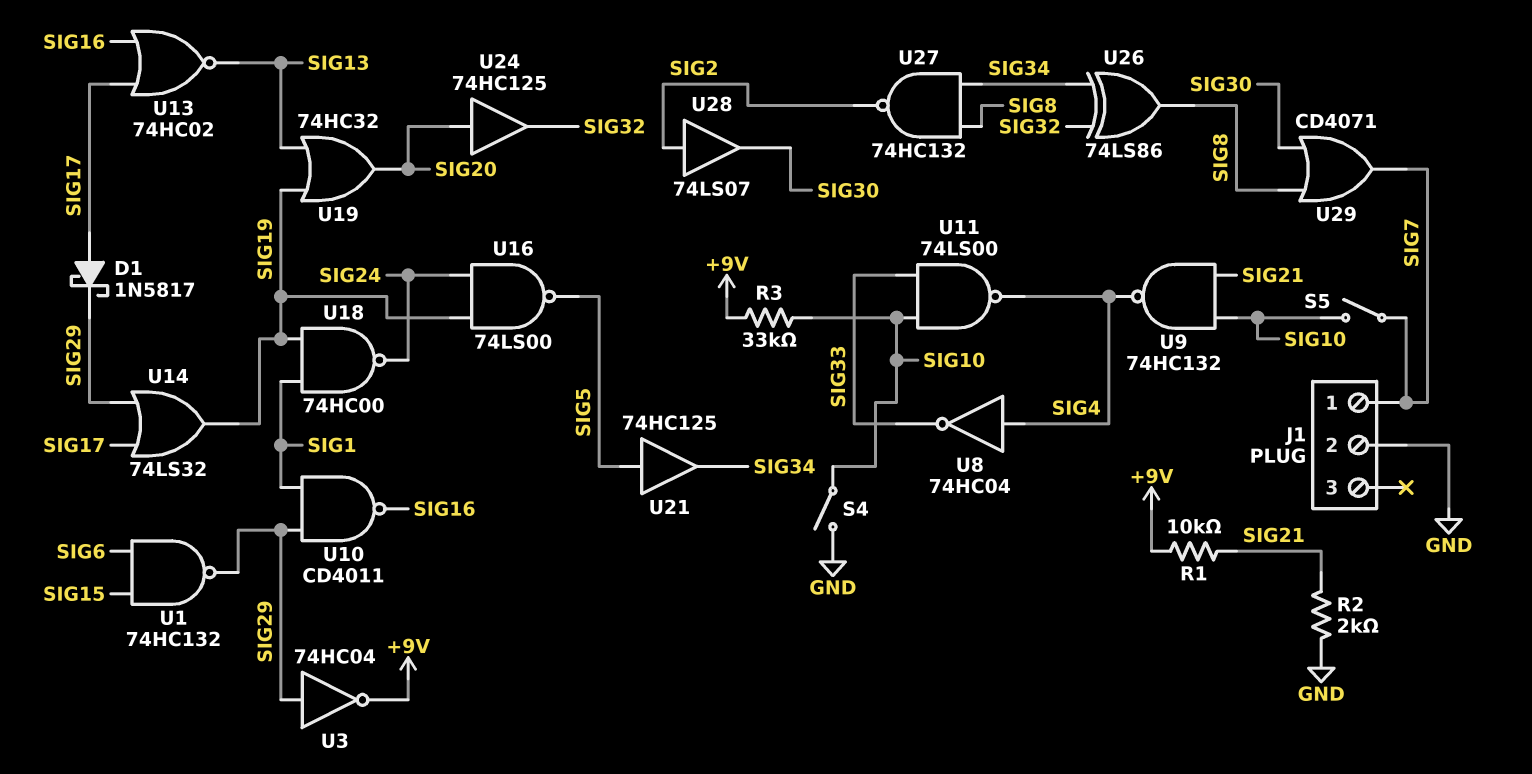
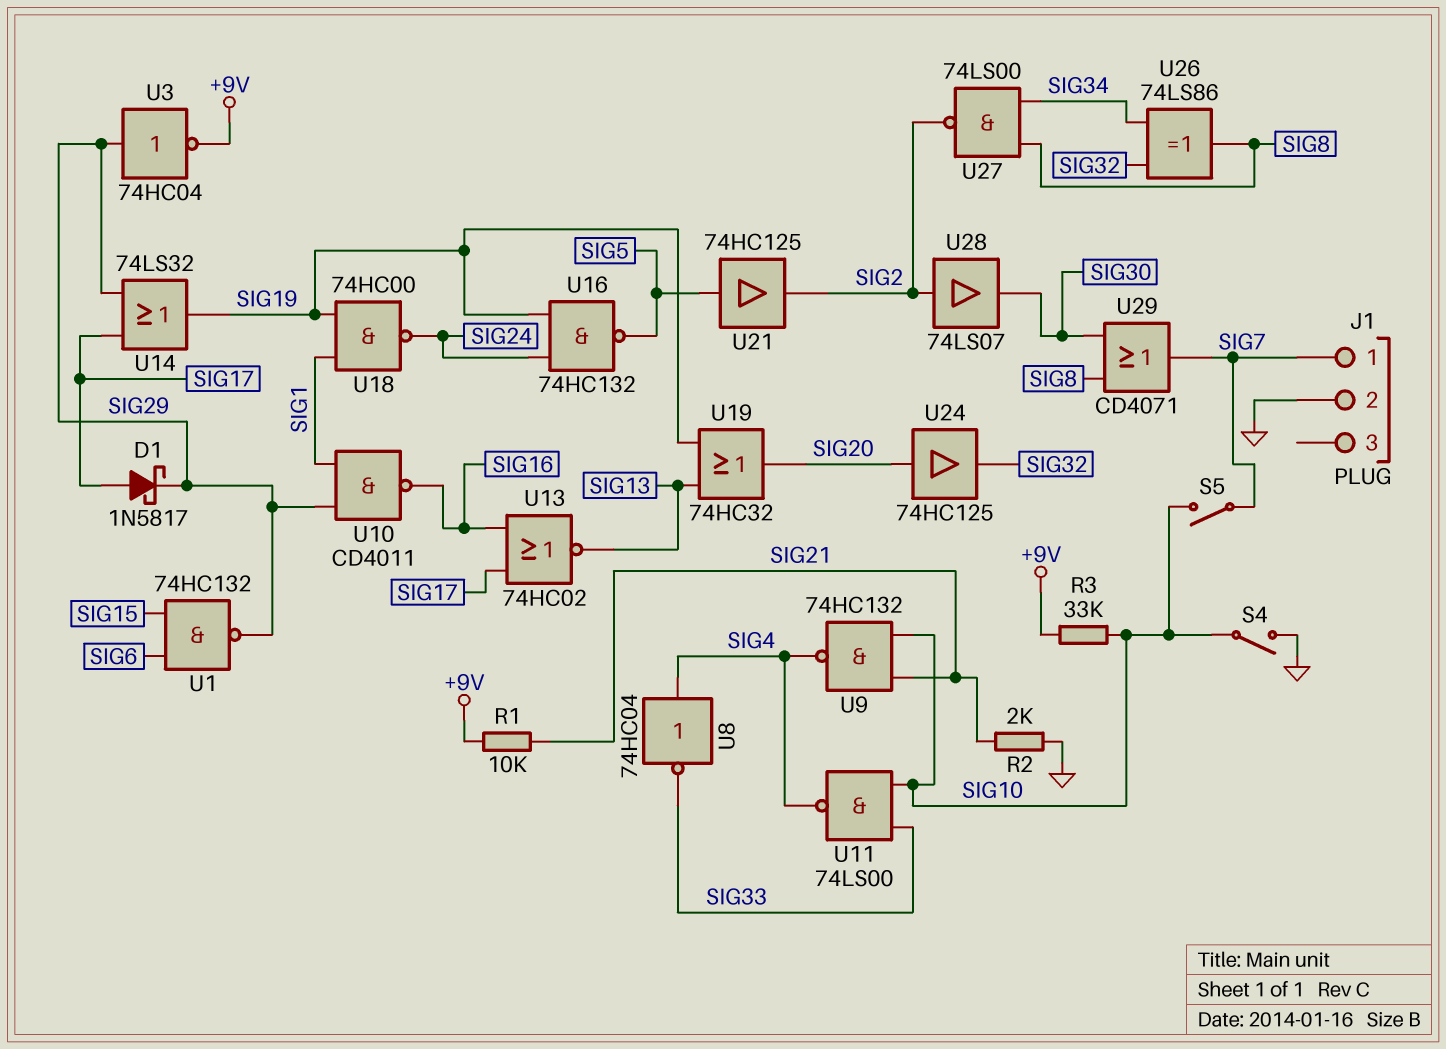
U16: NAND 74LS00 (in SIG19, in SIG24, out SIG5) -> NAND 74HC132 (in SIG19, in SIG24, out SIG5)
U21: buffer 74HC125 (in SIG5, out SIG34) -> buffer 74HC125 (in SIG5, out SIG2)
U27: NAND 74HC132 (in SIG8, in SIG34, out SIG2) -> NAND 74LS00 (in SIG8, in SIG34, out SIG2)

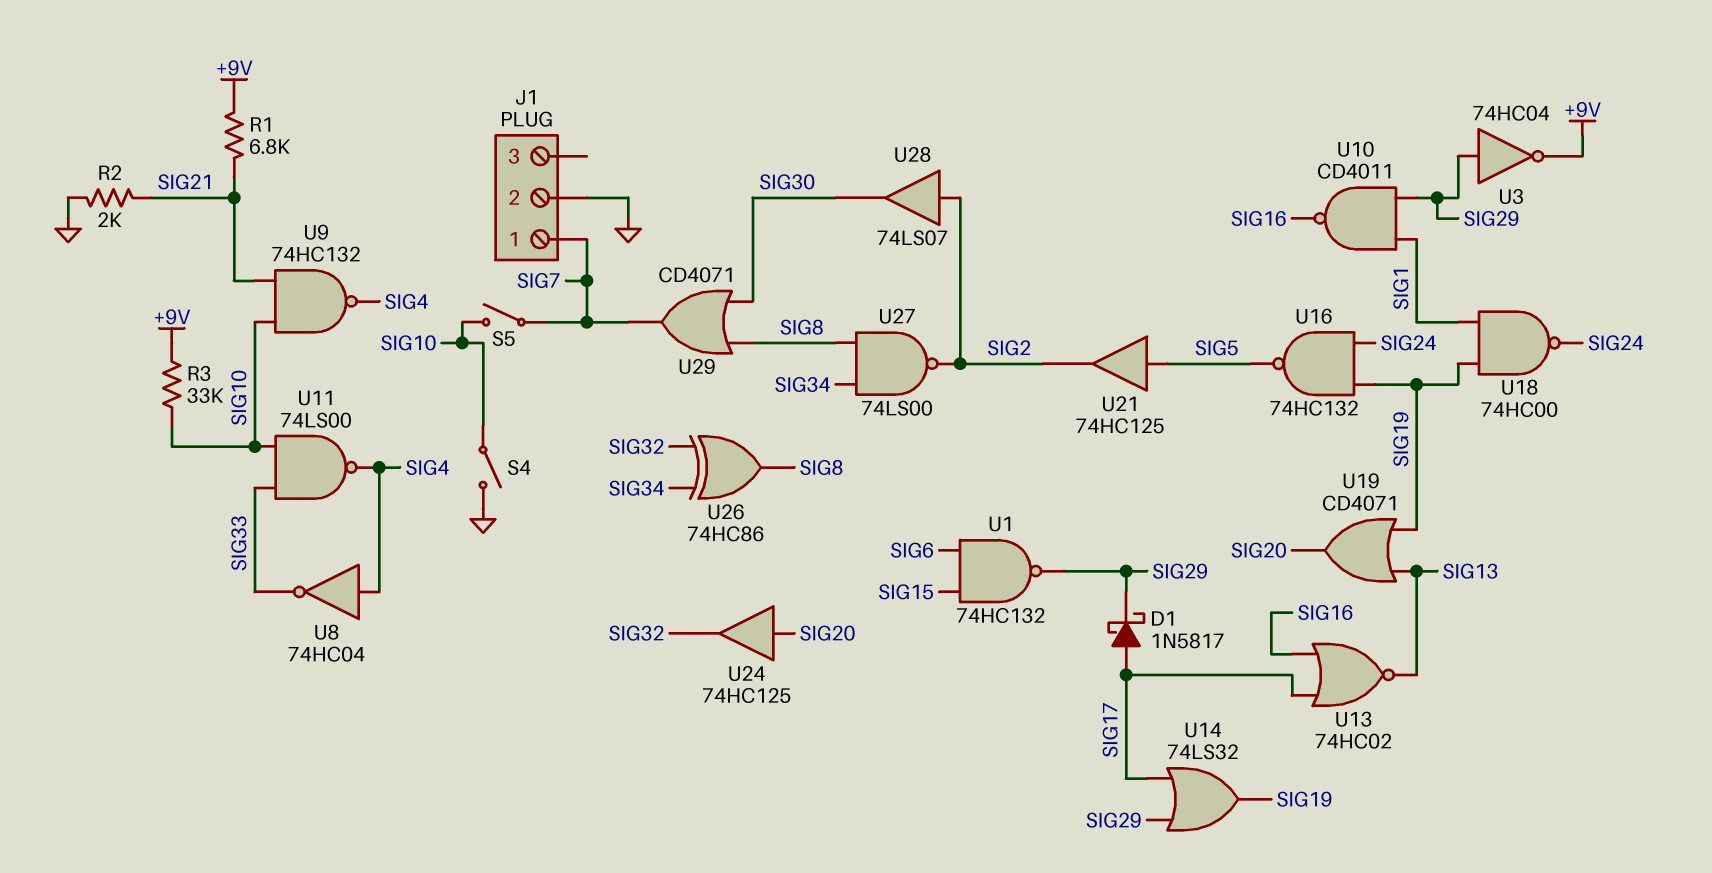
R1: 10k (+9V, SIG21) -> 6.8k (+9V, SIG21)
U19: OR 74HC32 (in SIG13, in SIG19, out SIG20) -> OR CD4071 (in SIG13, in SIG19, out SIG20)
U26: XOR 74LS86 (in SIG32, in SIG34, out SIG8) -> XOR 74HC86 (in SIG32, in SIG34, out SIG8)

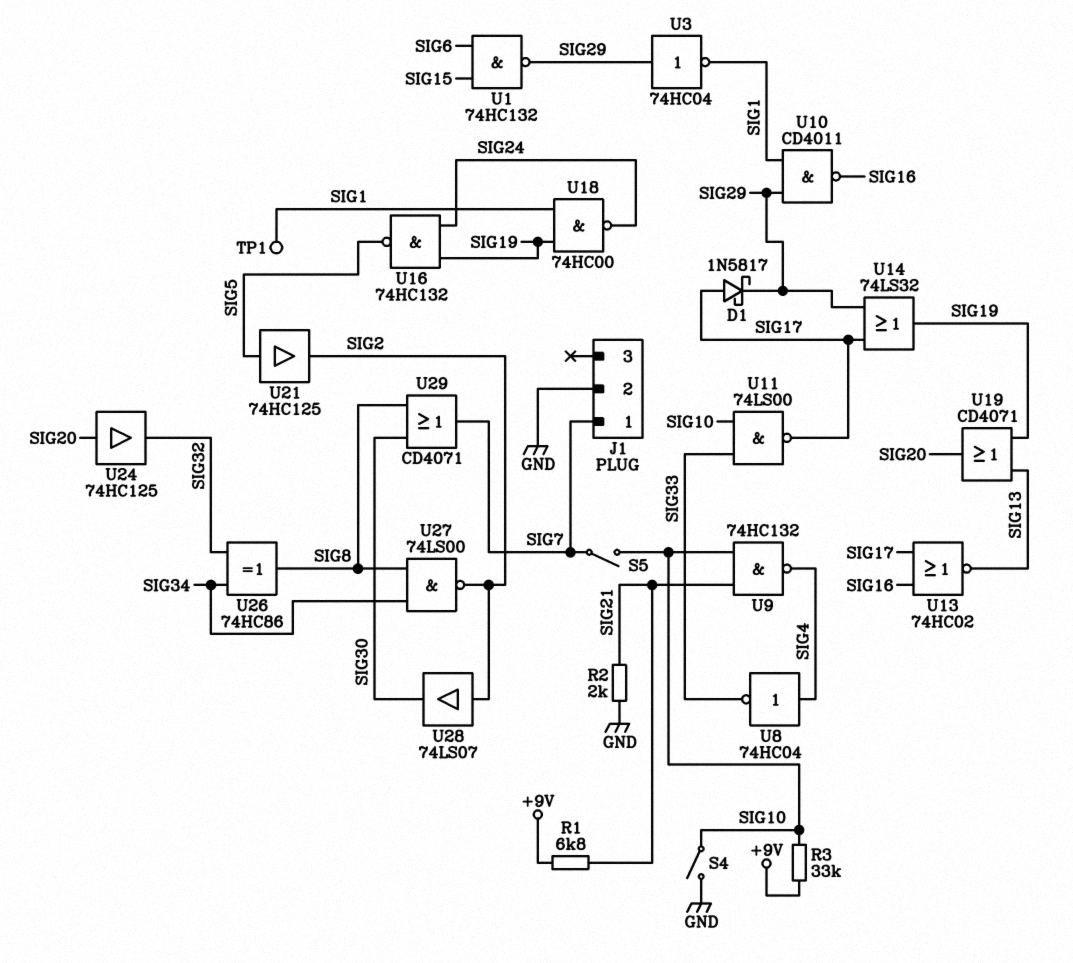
TP1: none -> test point (SIG1)
U3: NOT 74HC04 (in SIG29, out +9V) -> NOT 74HC04 (in SIG29, out SIG1)
U11: NAND 74LS00 (in SIG10, in SIG33, out SIG4) -> NAND 74LS00 (in SIG10, in SIG33, out SIG17)

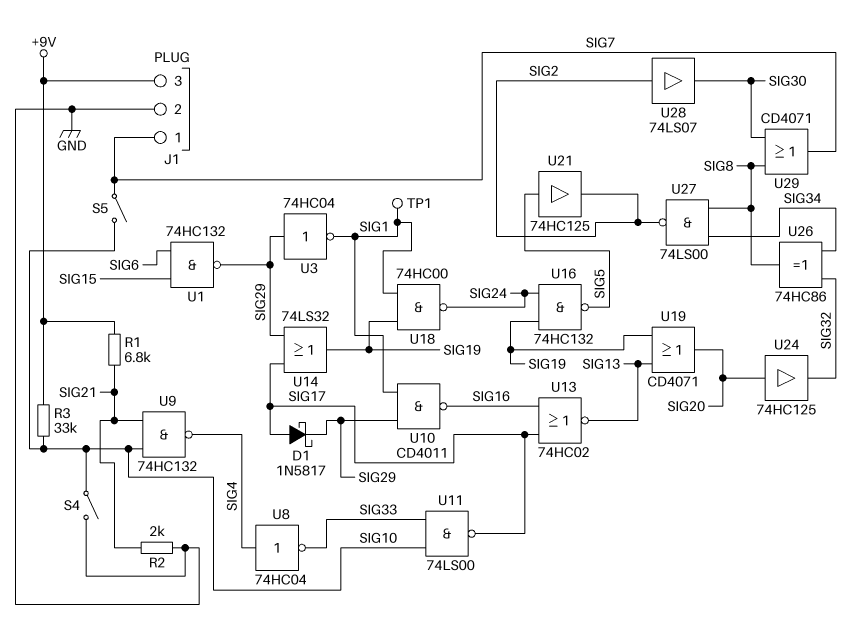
J1 pin 3: none -> +9V

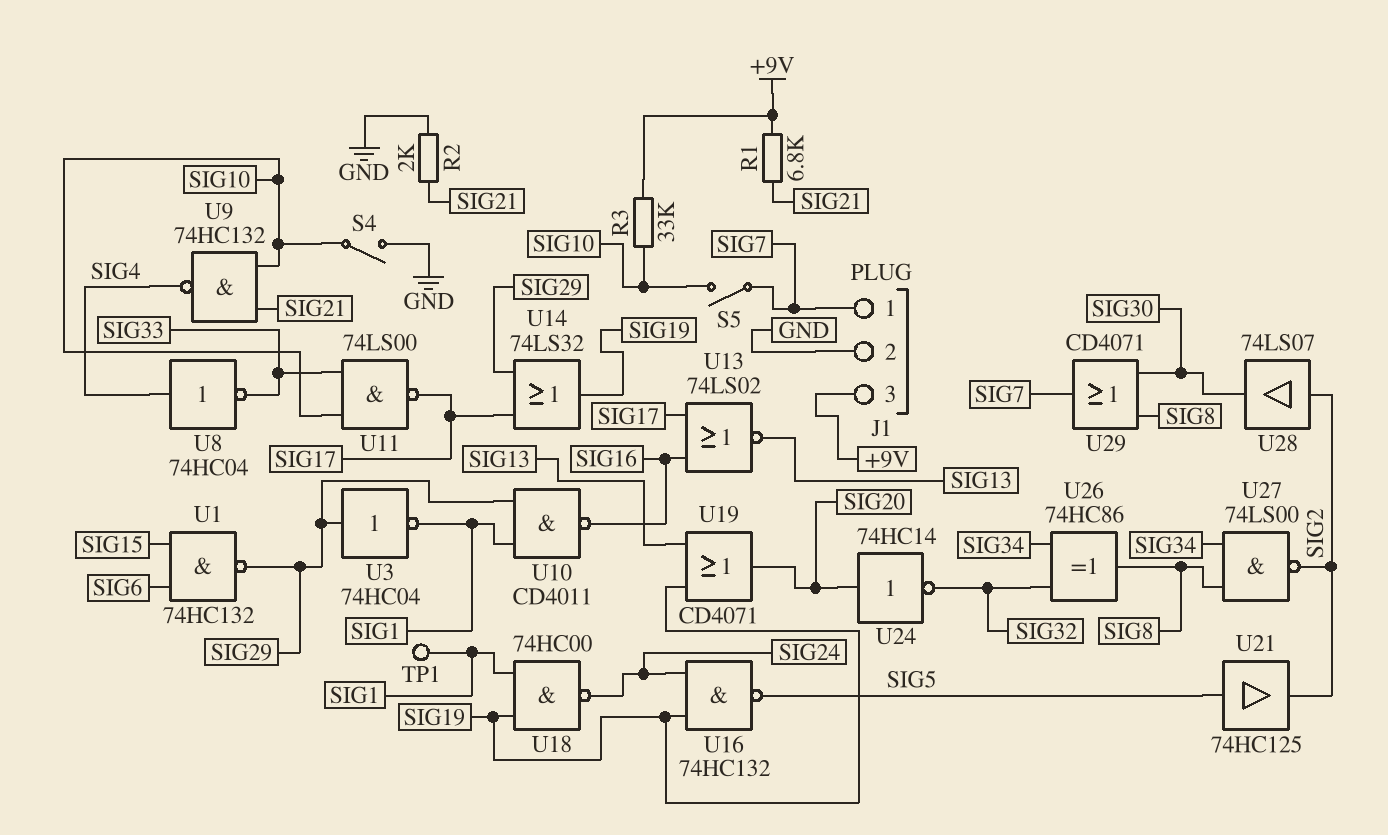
D1: schottky 1N5817 (A SIG17, K SIG29) -> none
U13: NOR 74HC02 (in SIG16, in SIG17, out SIG13) -> NOR 74LS02 (in SIG16, in SIG17, out SIG13)
U24: buffer 74HC125 (in SIG20, out SIG32) -> NOT 74HC14 (in SIG20, out SIG32)

